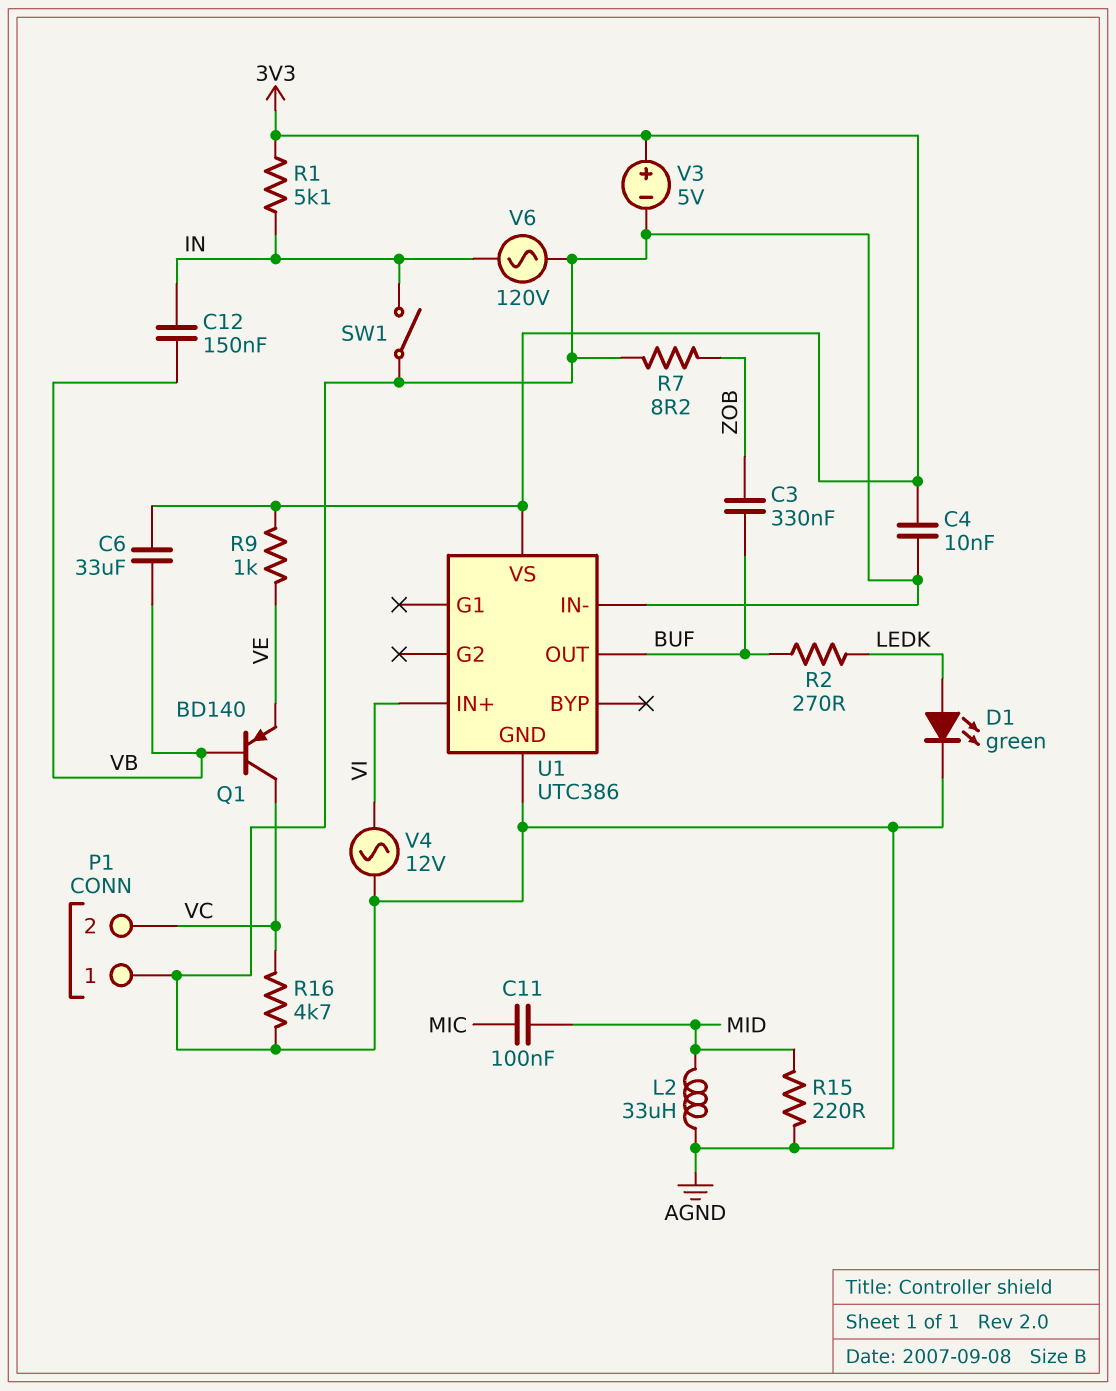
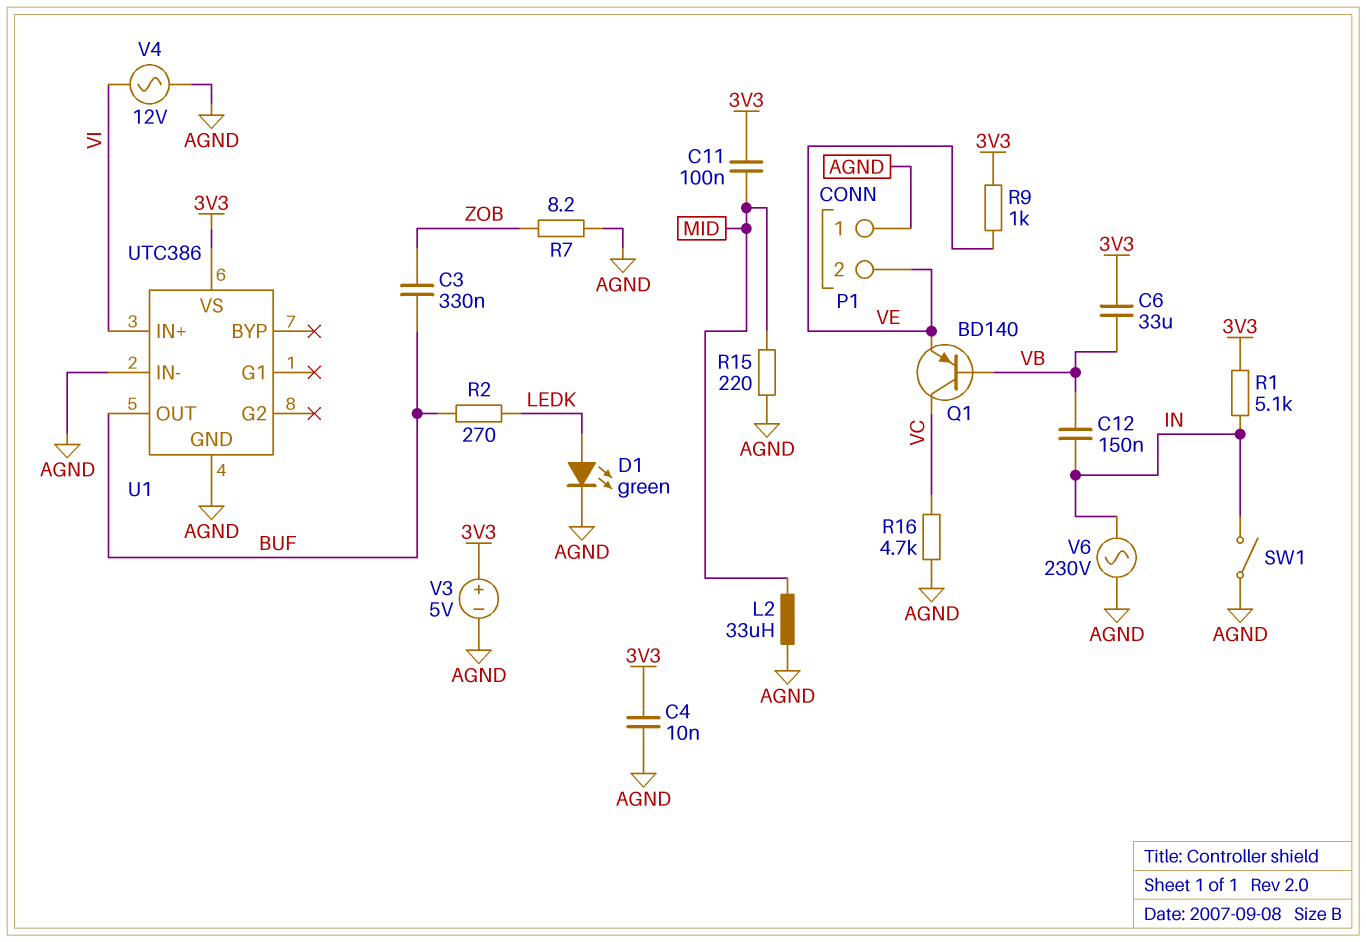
C11: 100nF (MIC, MID) -> 100nF (3V3, MID)
P1 pin 2: VC -> VE
V6: AC 120V (AGND, IN) -> AC 230V (AGND, IN)

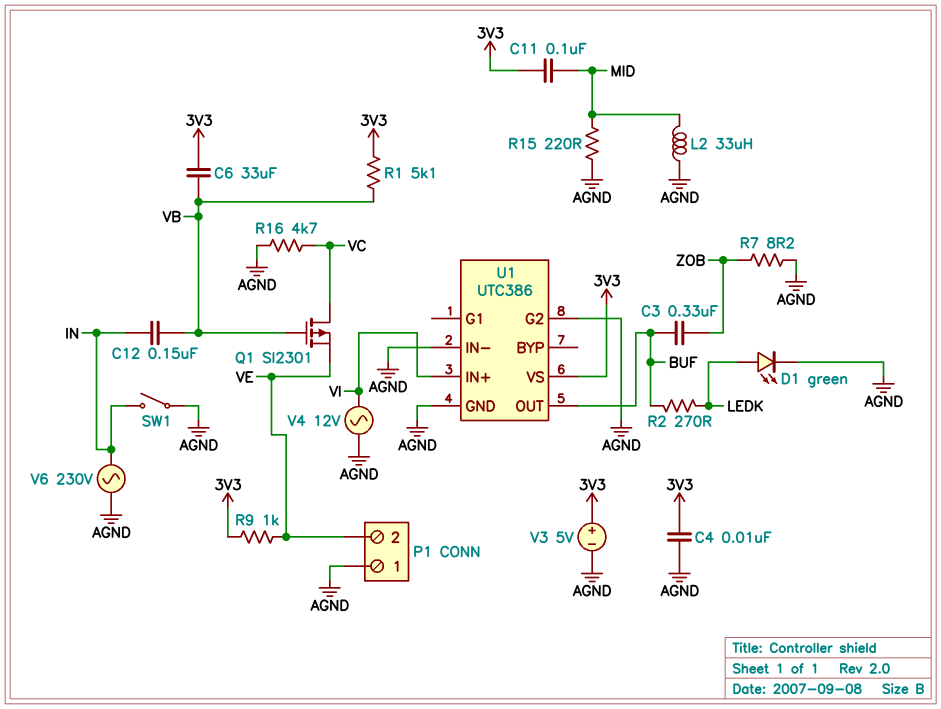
Q1: PNP BD140 (B VB, C VC, E VE) -> PMOS SI2301 (G VB, D VC, S VE)
R1: 5.1k (3V3, IN) -> 5.1k (3V3, VB)
U1 pin G2: none -> AGND

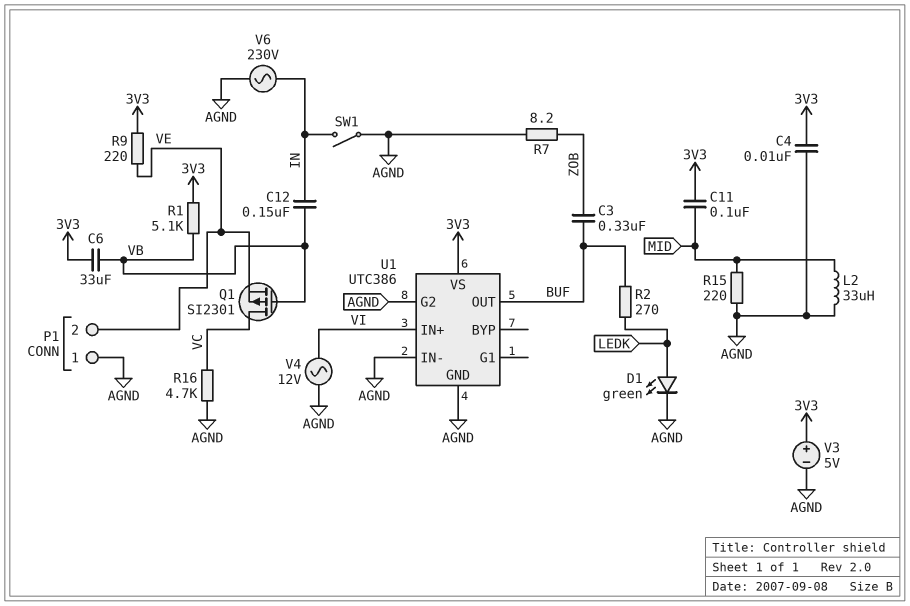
R9: 1k (3V3, VE) -> 220 (3V3, VE)

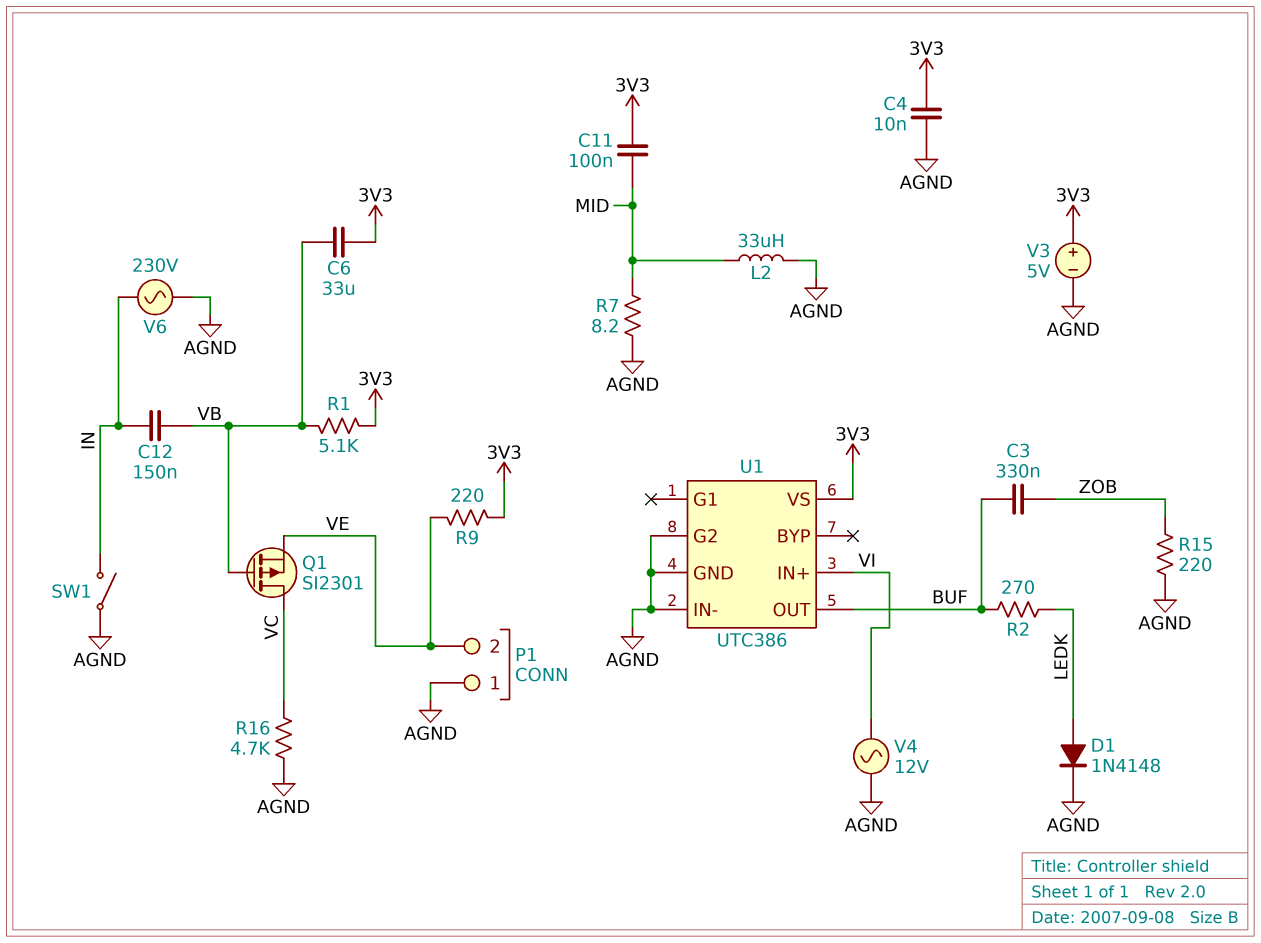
D1: LED green (A LEDK, K AGND) -> diode 1N4148 (A LEDK, K AGND)
R7: 8.2 (AGND, ZOB) -> 8.2 (AGND, MID)
R15: 220 (AGND, MID) -> 220 (AGND, ZOB)

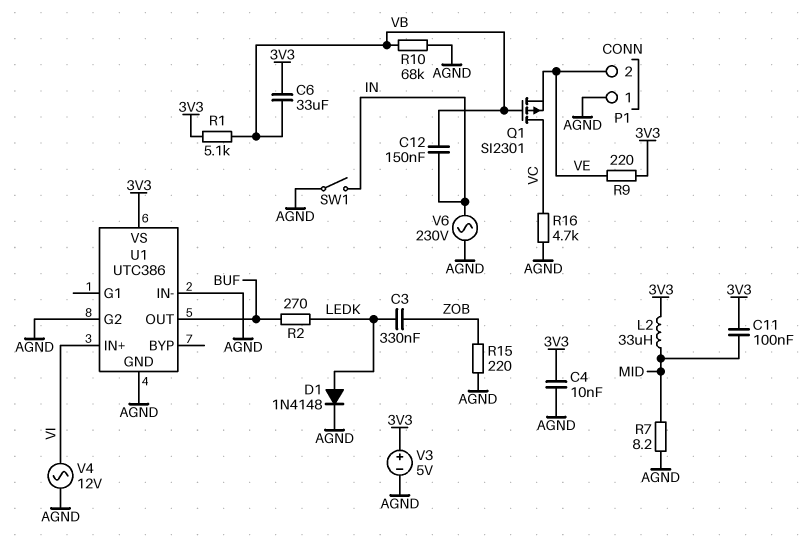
C3: 330nF (BUF, ZOB) -> 330nF (LEDK, ZOB)
L2: 33uH (AGND, MID) -> 33uH (3V3, MID)
R10: none -> 68k (AGND, VB)

